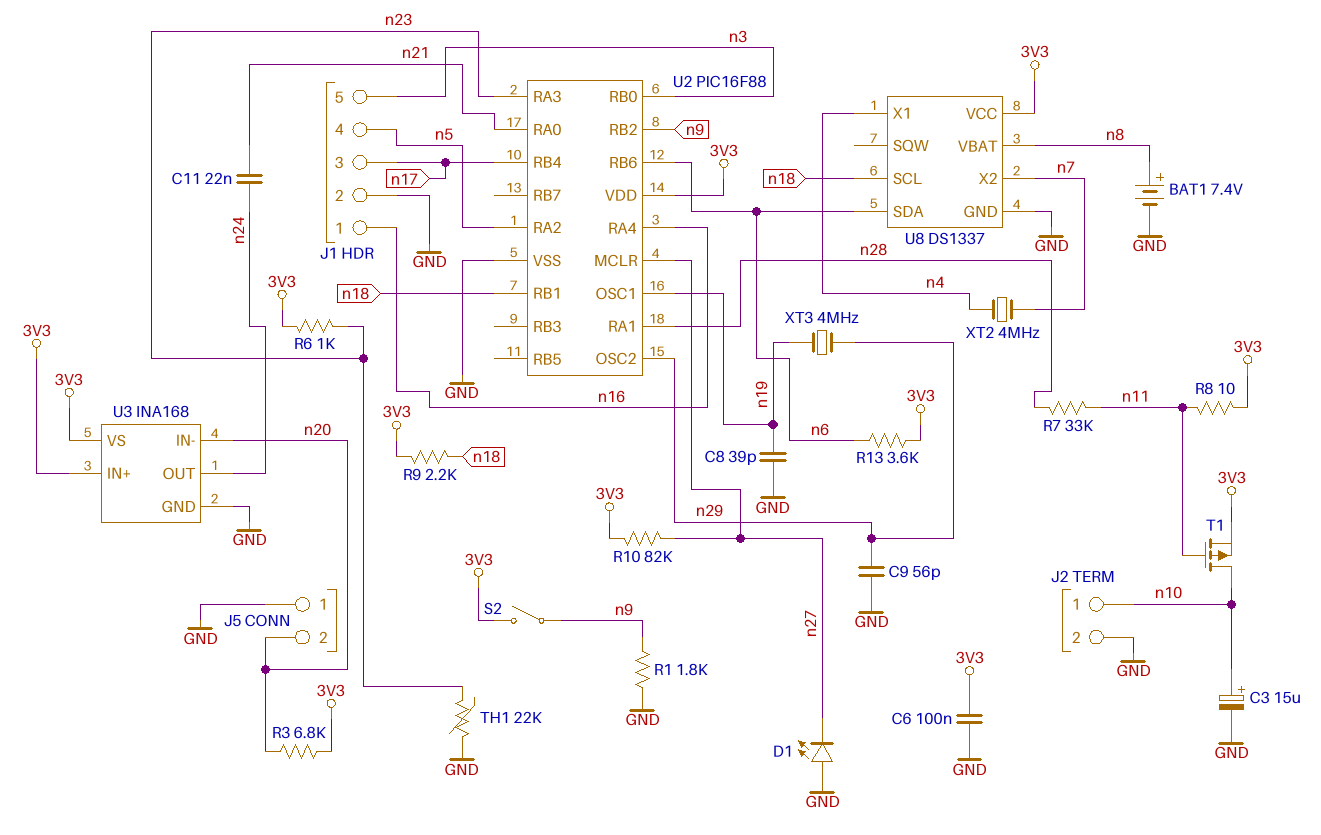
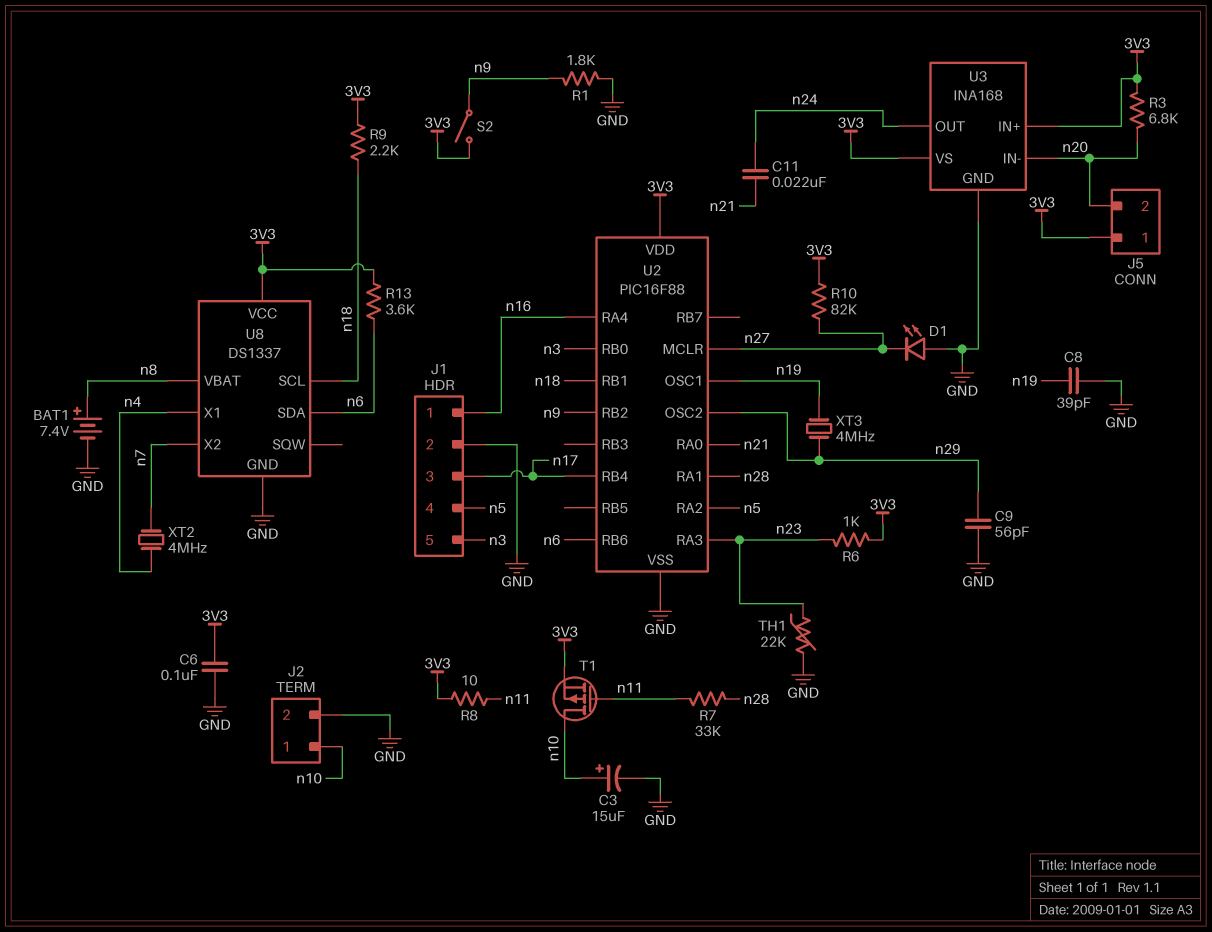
J5 pin 1: GND -> 3V3

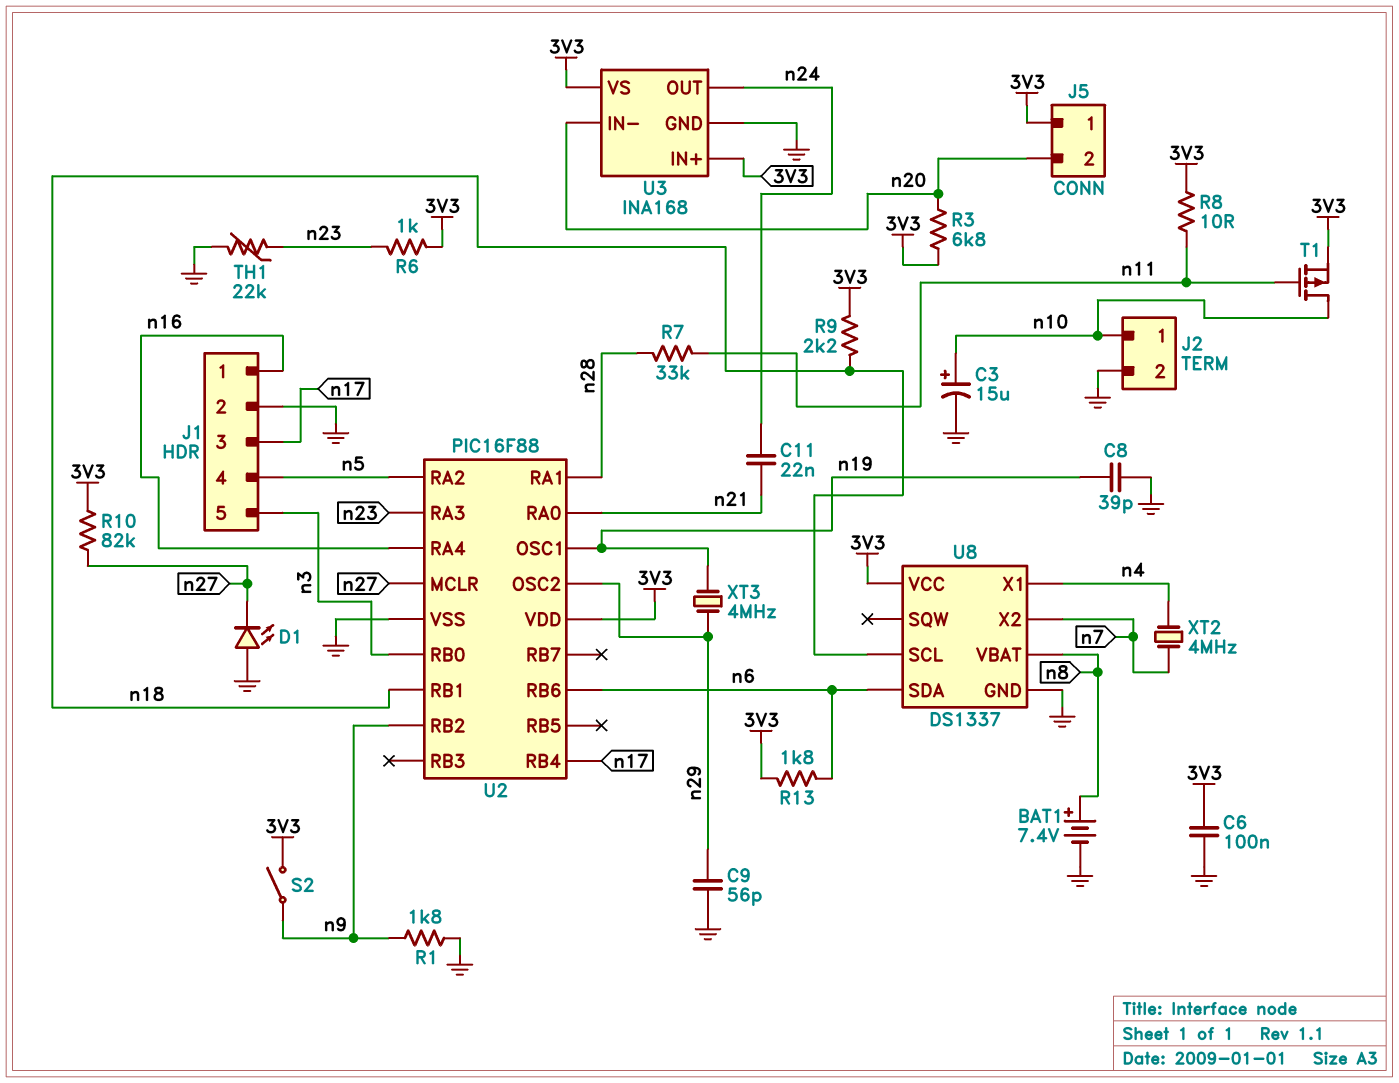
R13: 3.6k (3V3, n6) -> 1.8k (3V3, n6)

